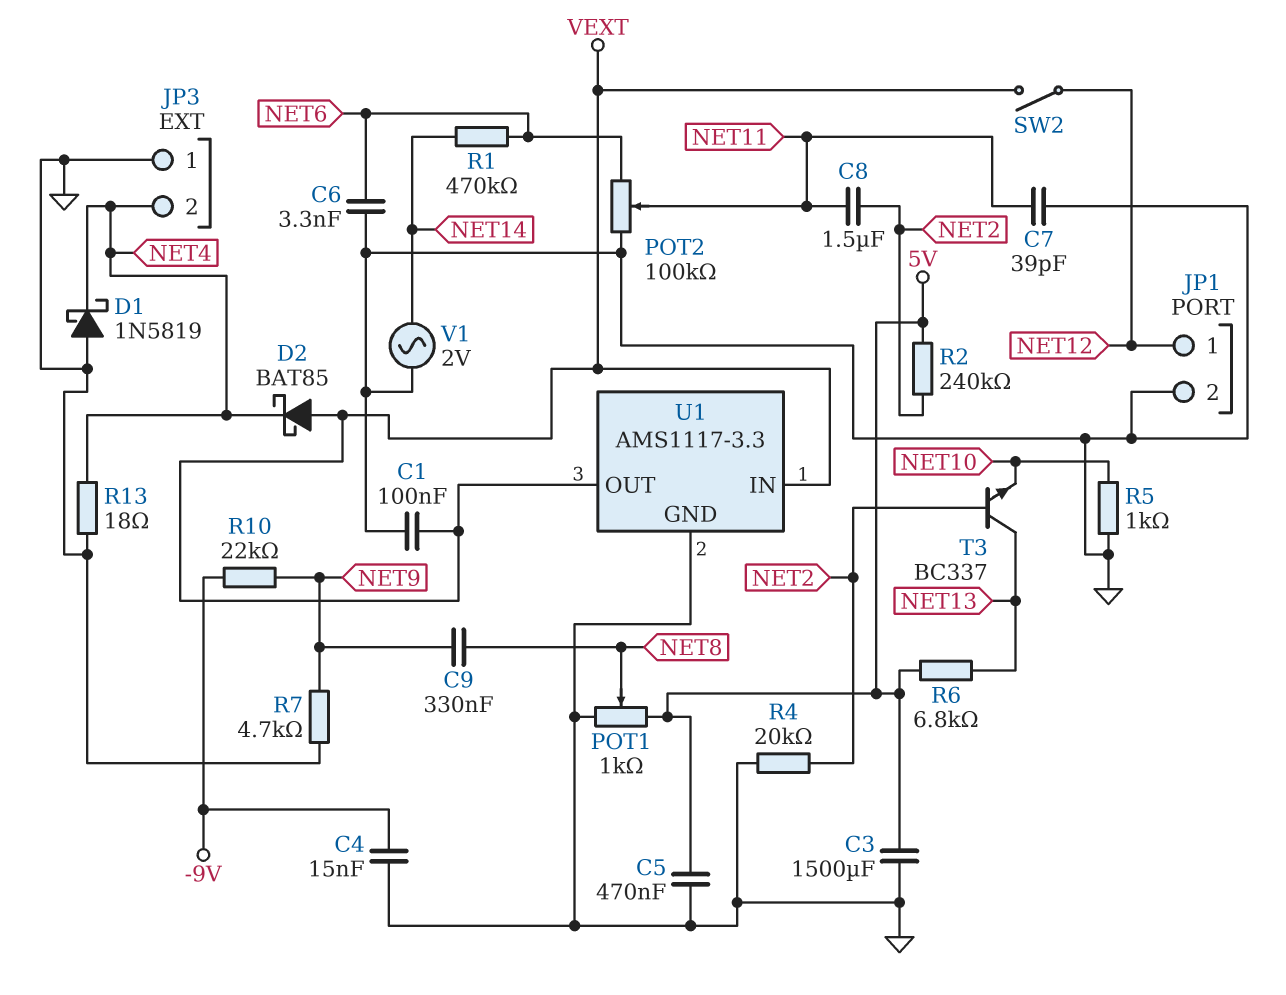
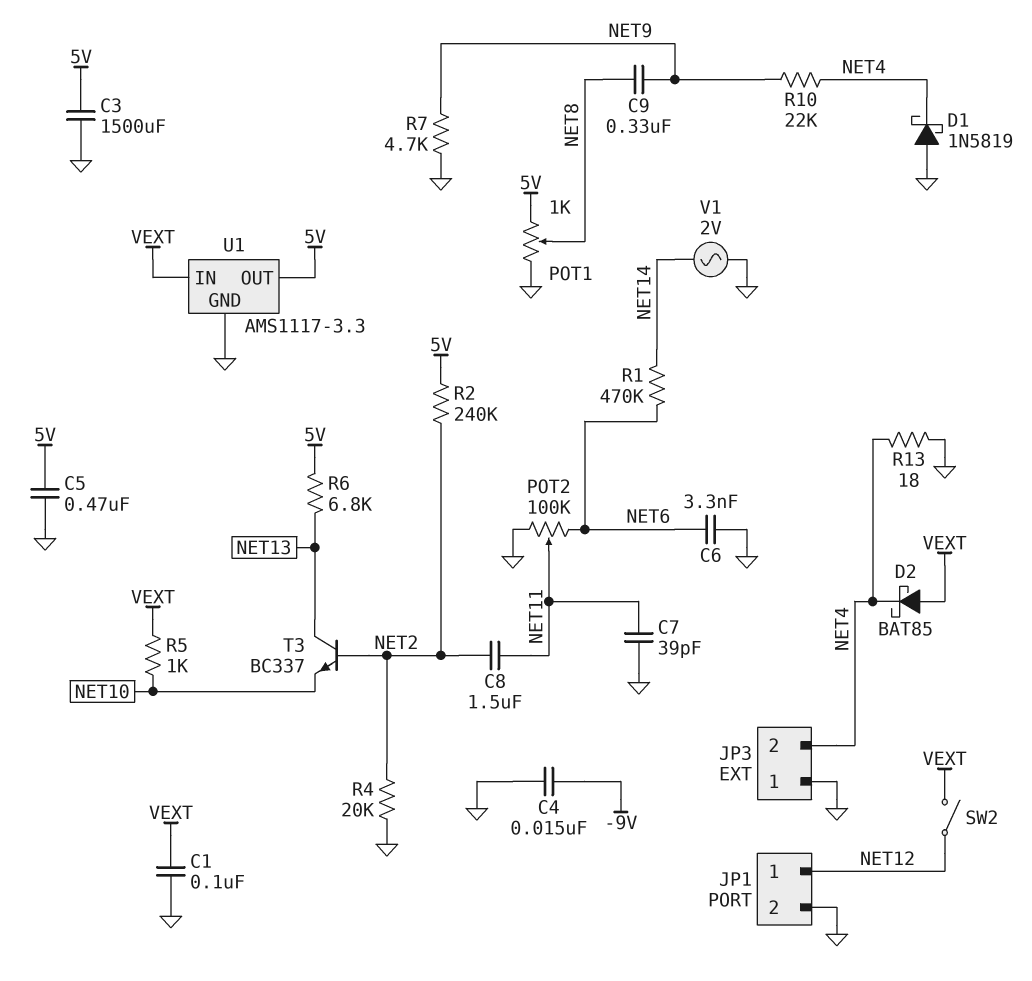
R5: 1k (GND, NET10) -> 1k (NET10, VEXT)
R10: 22k (-9V, NET9) -> 22k (NET4, NET9)
U1 pin OUT: VEXT -> 5V

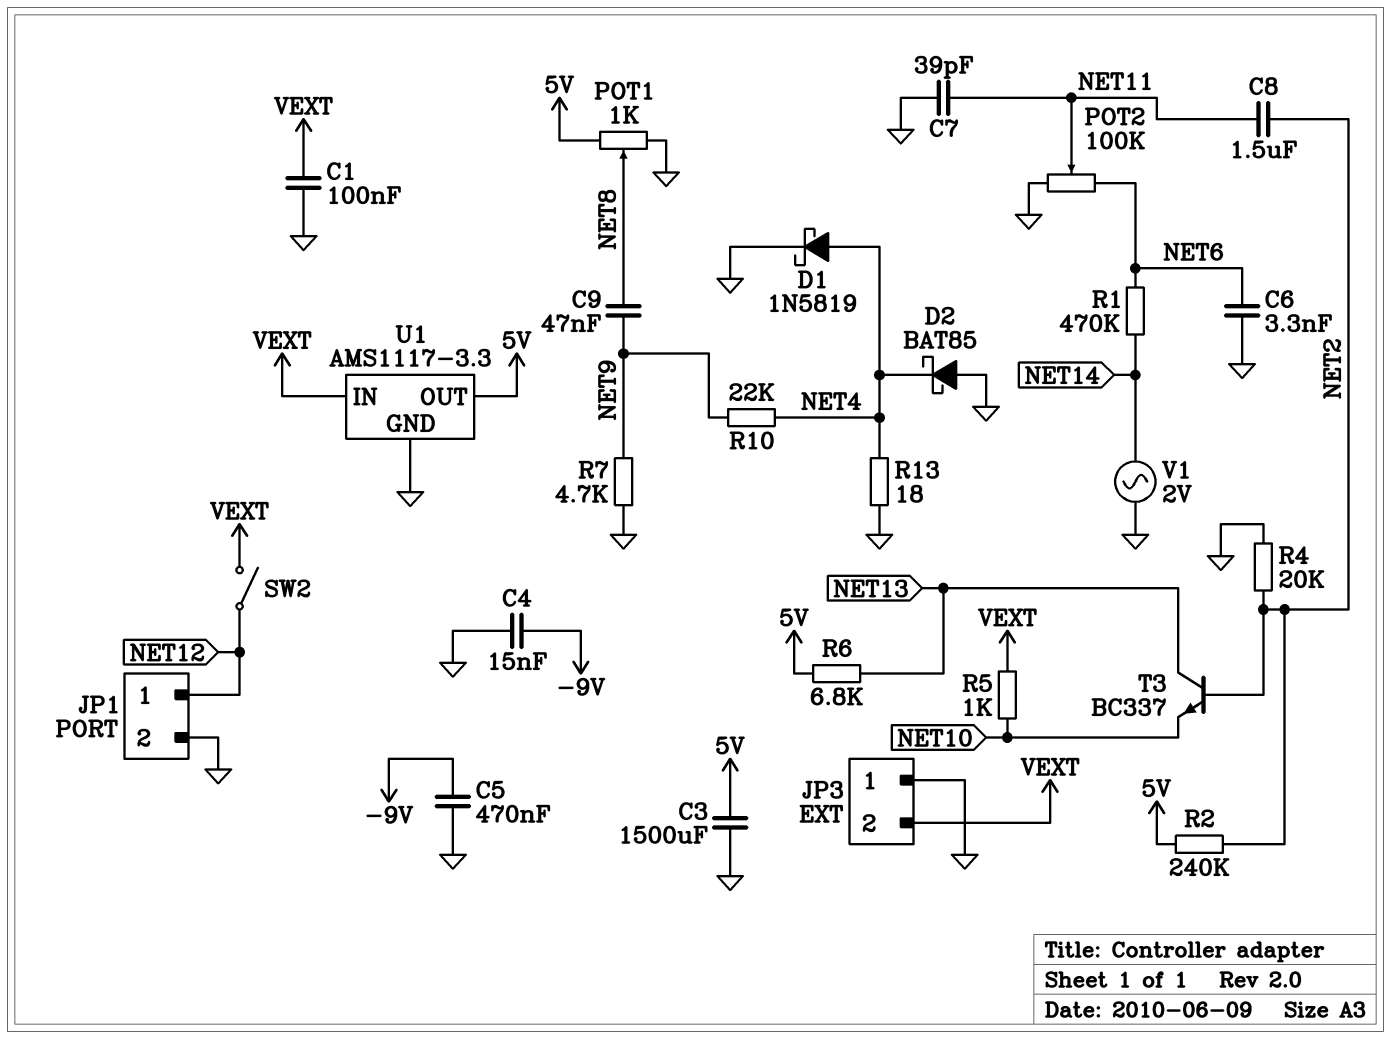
C5: 470nF (5V, GND) -> 470nF (-9V, GND)
C9: 330nF (NET8, NET9) -> 47nF (NET8, NET9)
D1: schottky 1N5819 (A GND, K NET4) -> schottky 1N5819 (A NET4, K GND)
D2: schottky BAT85 (A VEXT, K NET4) -> schottky BAT85 (A GND, K NET4)
JP3 pin 2: NET4 -> VEXT

